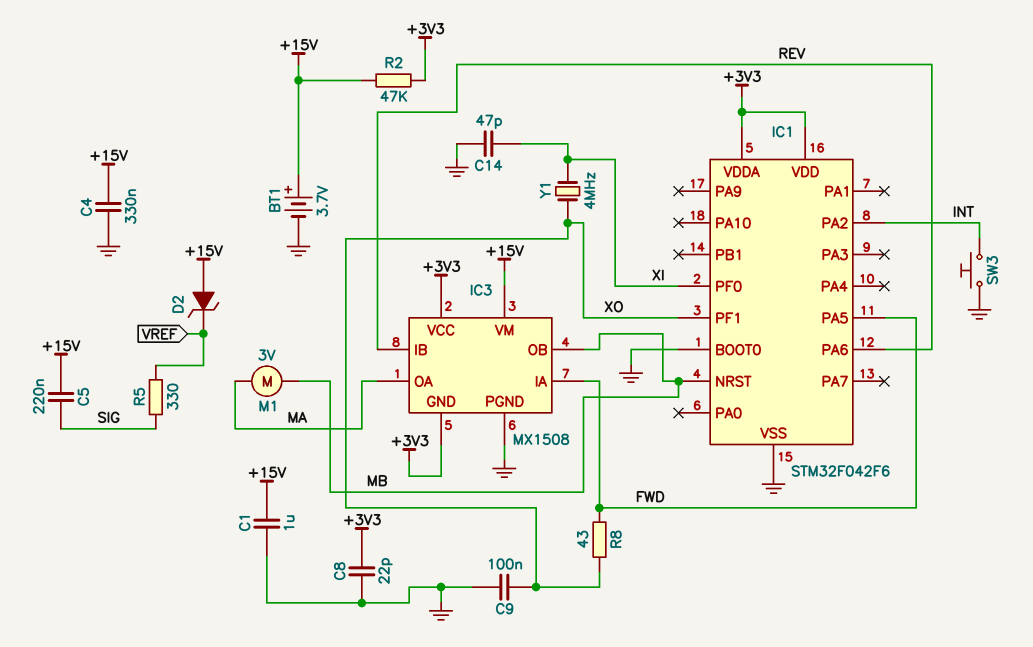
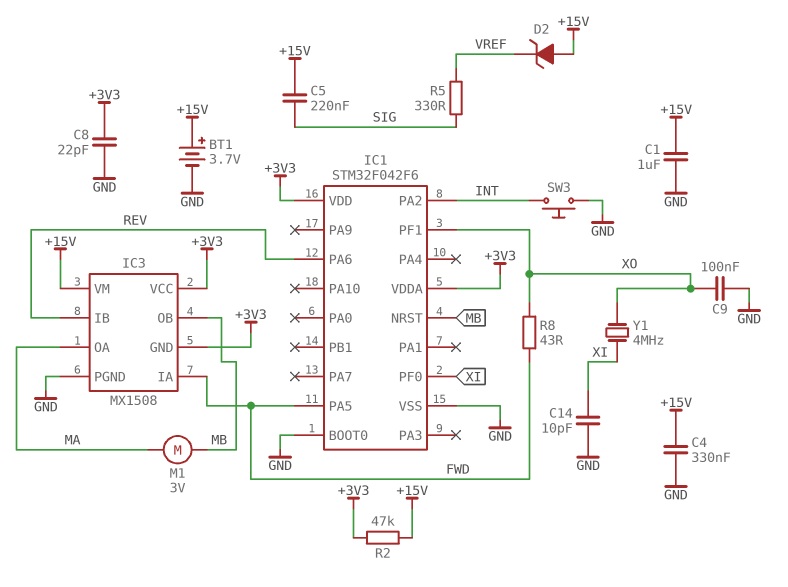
C14: 47pF (GND, XI) -> 10pF (GND, XI)

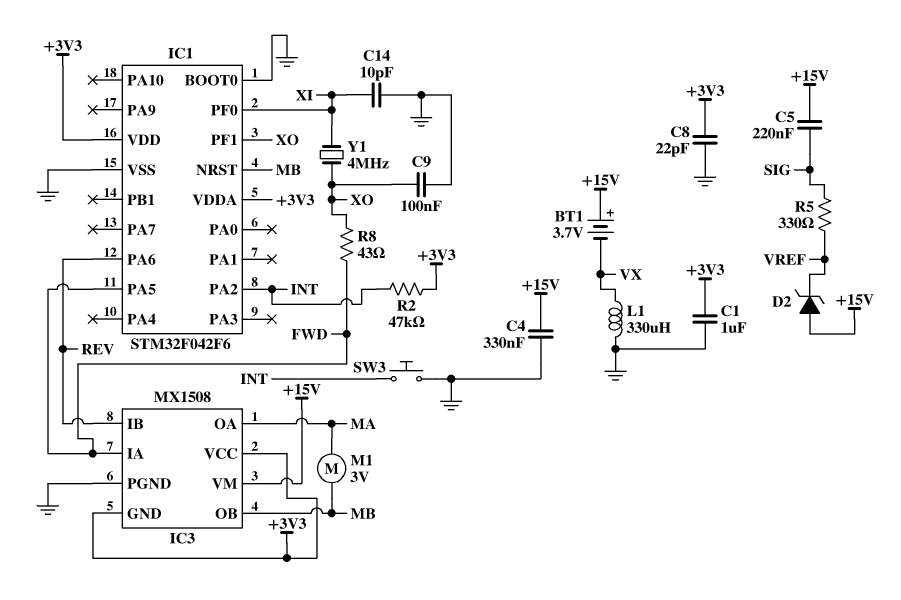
BT1: 3.7V (plus +15V, minus GND) -> 3.7V (plus +15V, minus VX)
C1: 1uF (+15V, GND) -> 1uF (+3V3, GND)
L1: none -> 330uH (GND, VX)
R2: 47k (+3V3, +15V) -> 47k (+3V3, INT)

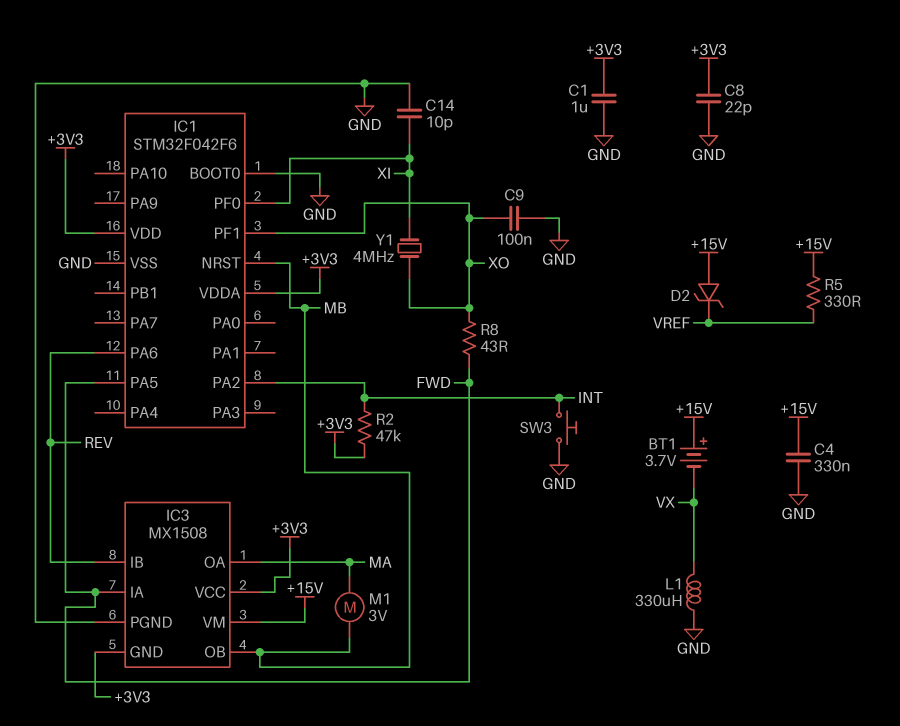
C5: 220nF (+15V, SIG) -> none
R5: 330 (SIG, VREF) -> 330 (+15V, VREF)

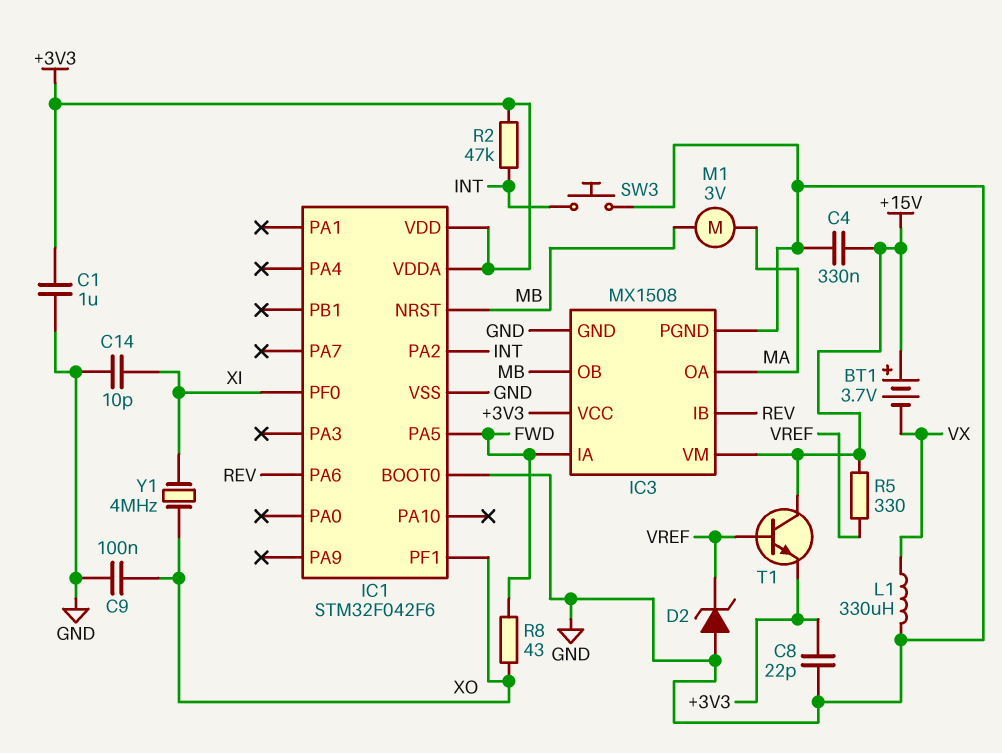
D2: zener (A +15V, K VREF) -> zener (A GND, K VREF)
IC3 pin GND: +3V3 -> GND
T1: none -> NPN (B VREF, C +15V, E +3V3)

